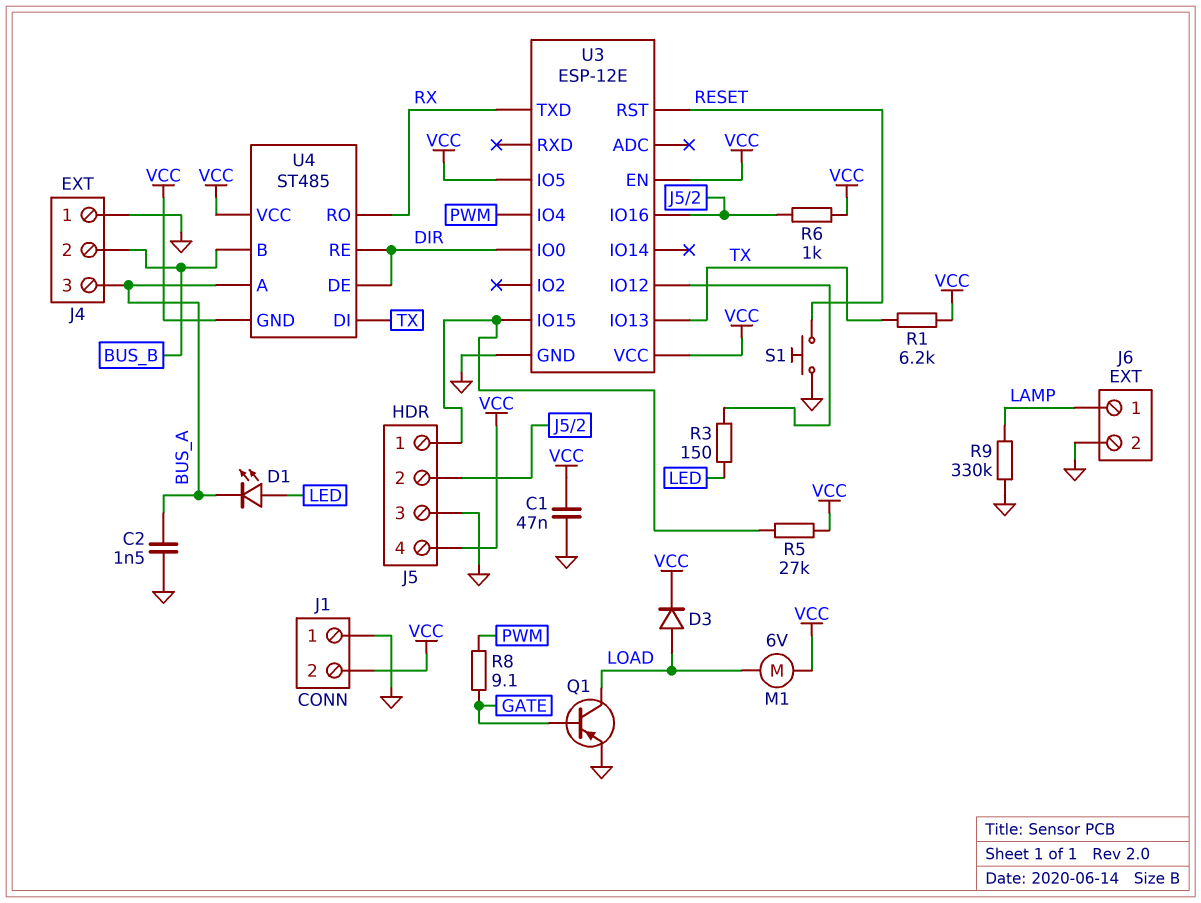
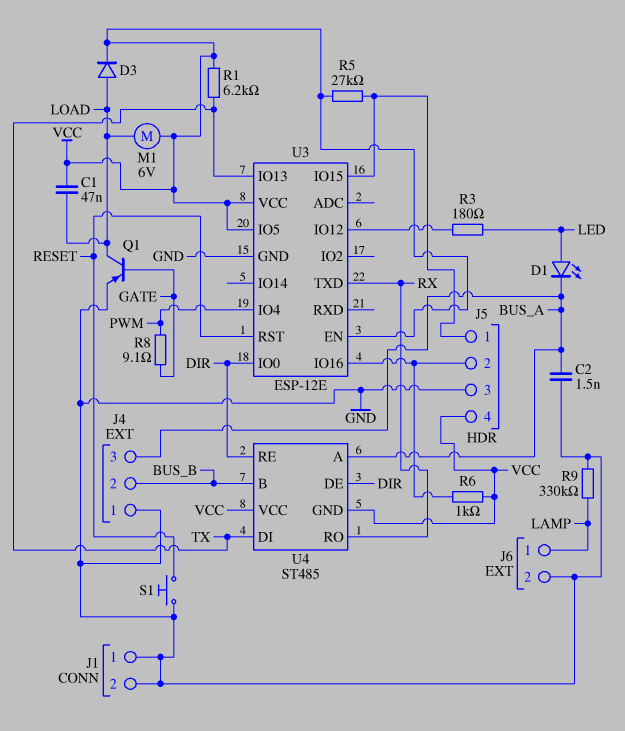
C1: 47nF (GND, VCC) -> 47nF (LOAD, VCC)
J1 pin 2: VCC -> GND
R3: 150 (LED, U3/IO12) -> 180 (LED, U3/IO12)

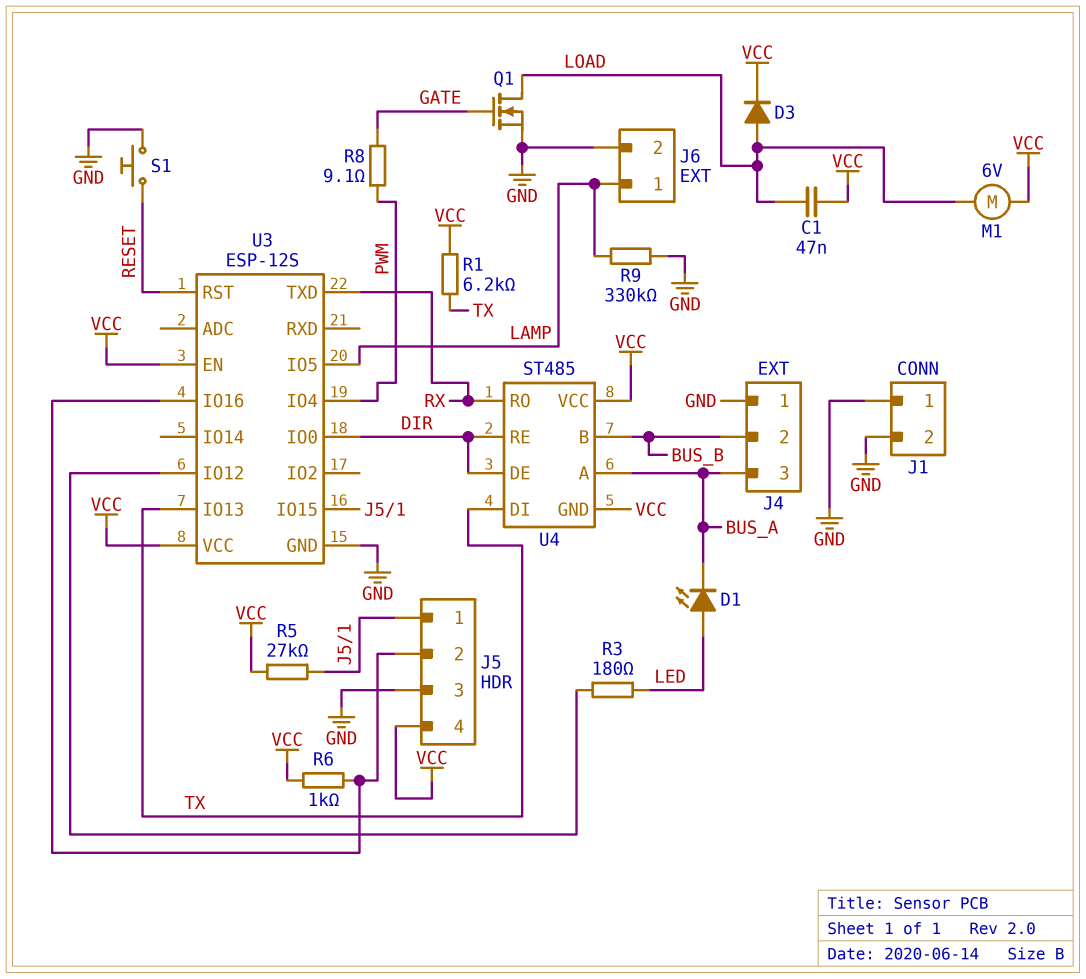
C2: 1.5nF (BUS_A, GND) -> none
Q1: PNP (B GATE, C LOAD, E GND) -> NMOS (G GATE, D LOAD, S GND)
U3: ESP-12E -> ESP-12S
U3 pin IO5: VCC -> LAMP

